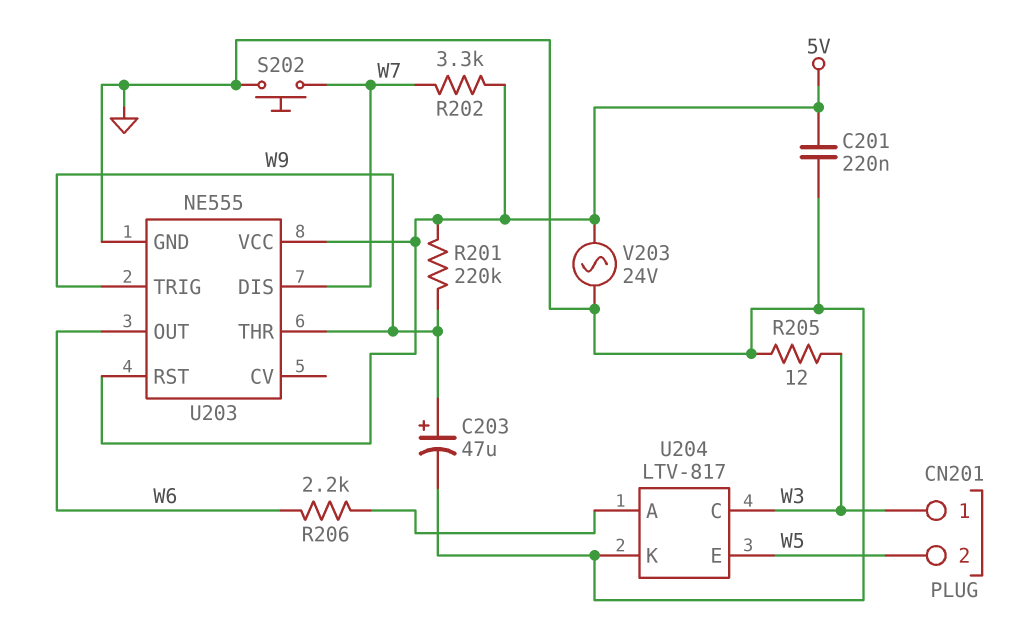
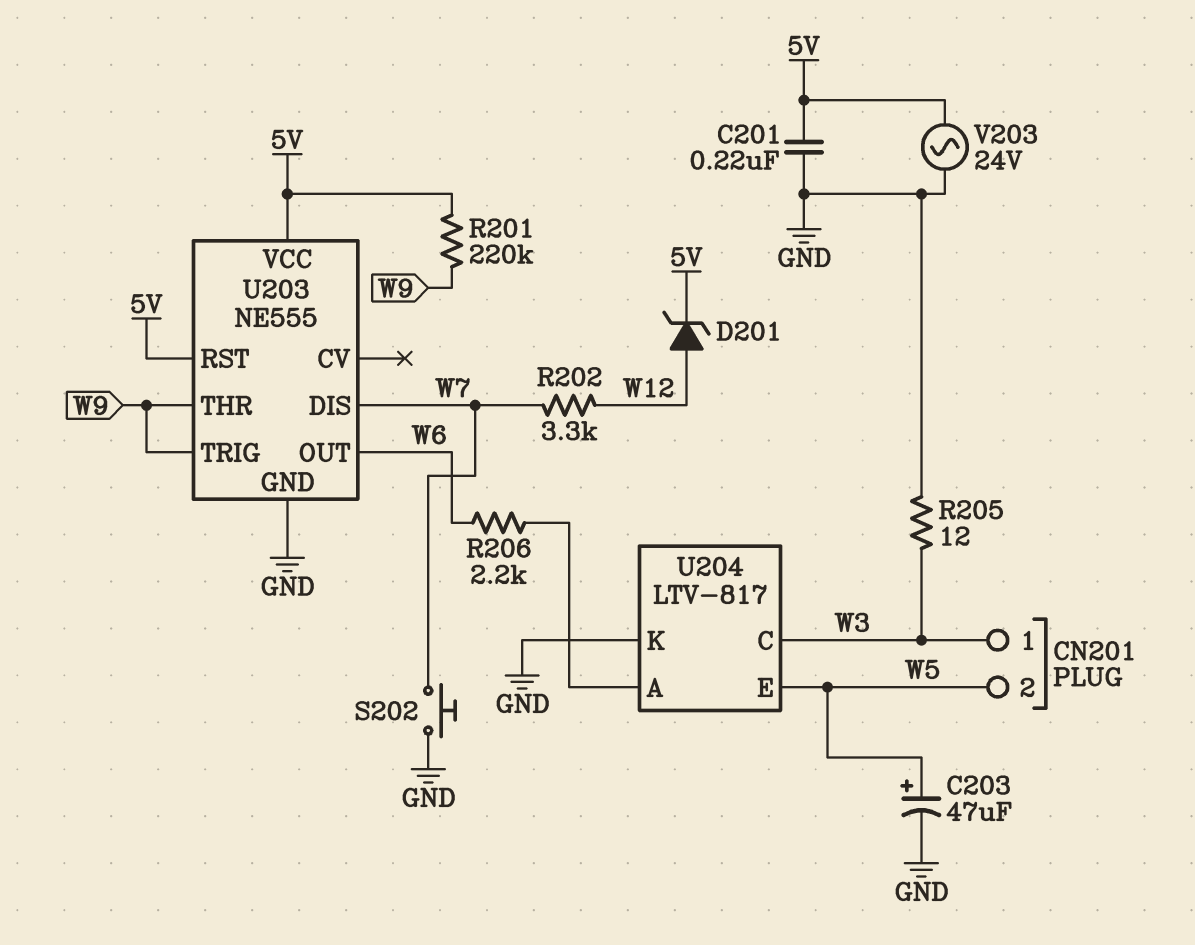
C203: 47uF (plus W9, minus GND) -> 47uF (plus W5, minus GND)
D201: none -> zener (A W12, K 5V)
R202: 3.3k (5V, W7) -> 3.3k (W7, W12)

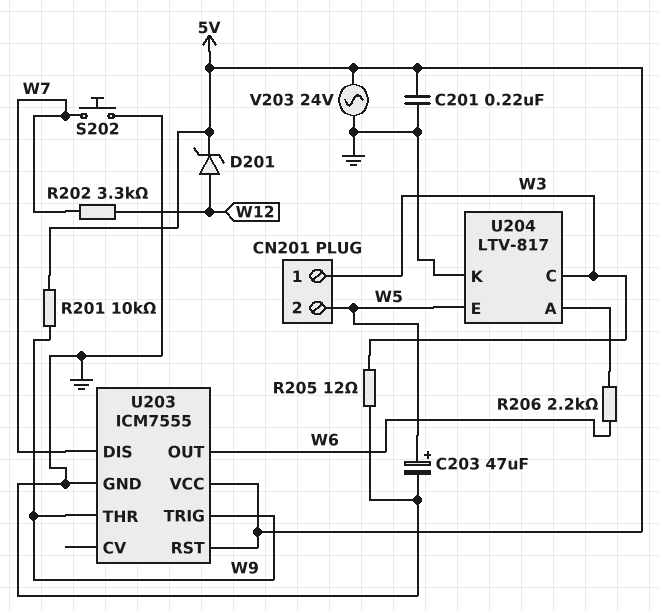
R201: 220k (5V, W9) -> 10k (5V, W9)
U203: NE555 -> ICM7555

